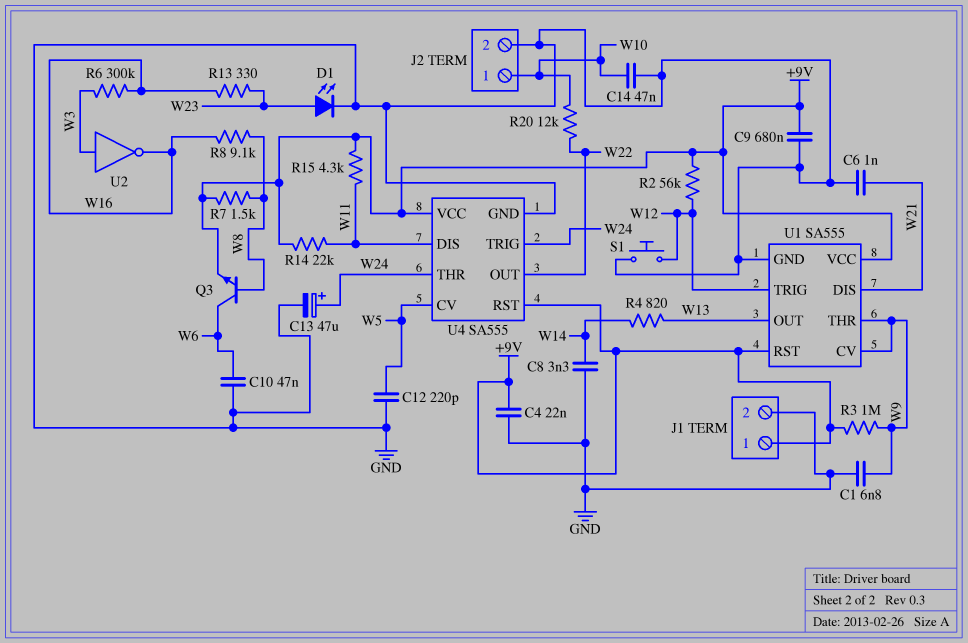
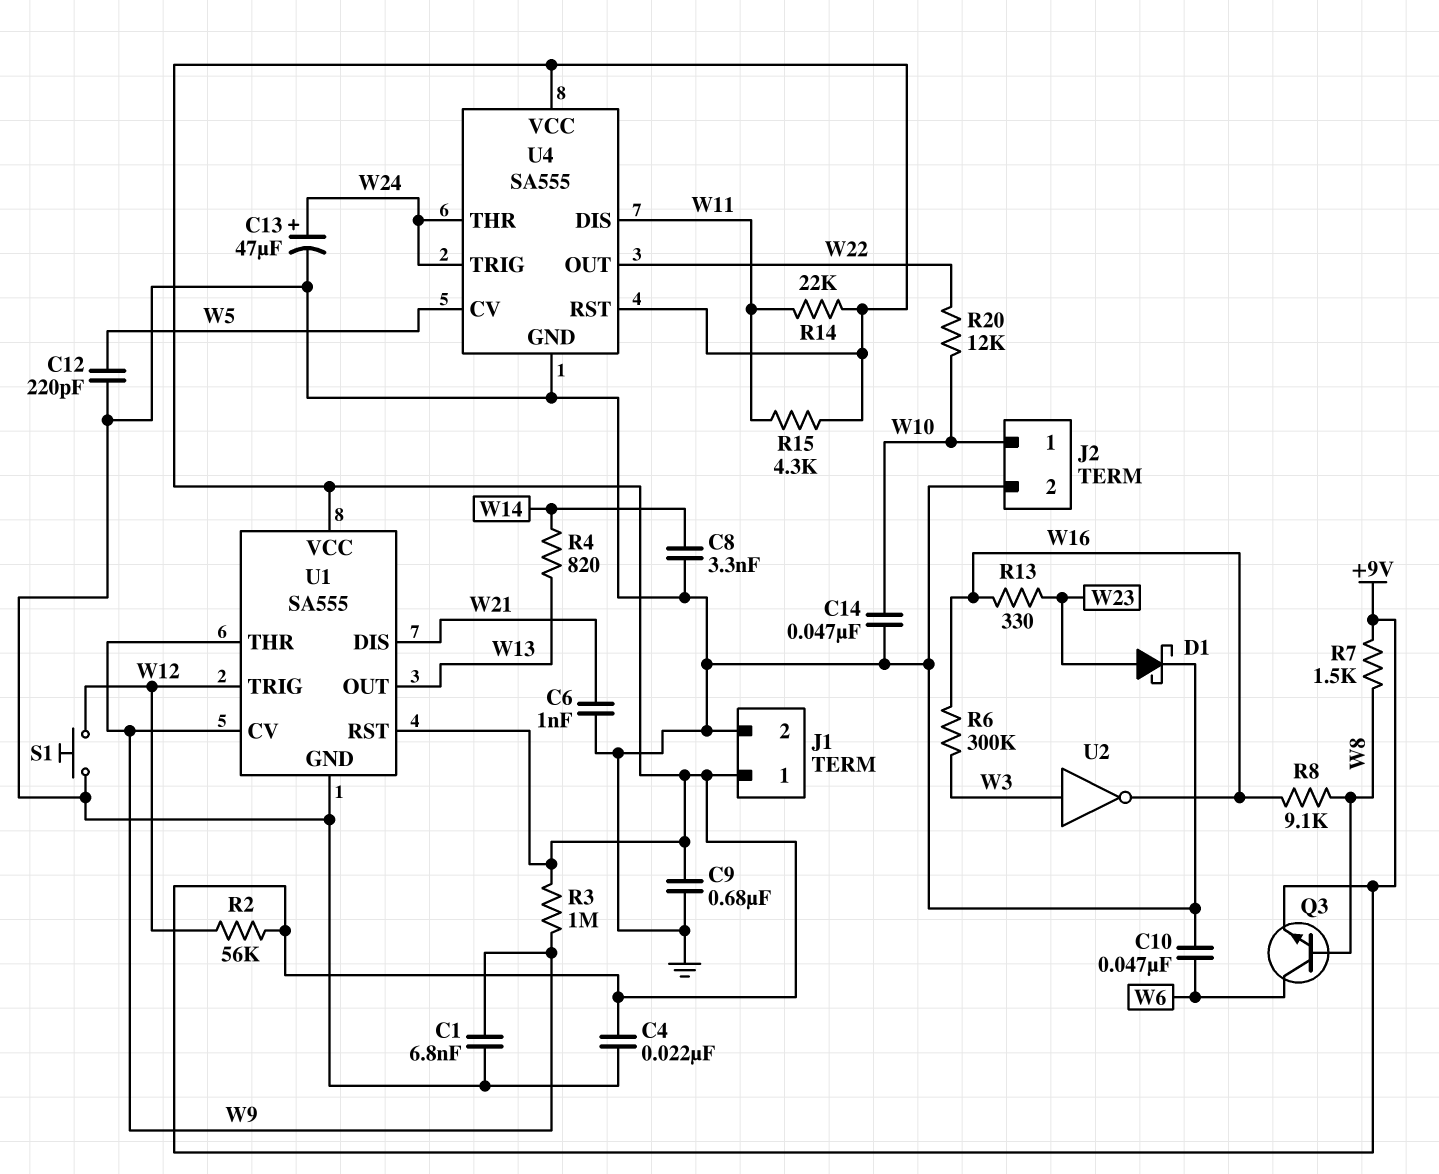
D1: LED (A W23, K GND) -> schottky (A W23, K GND)

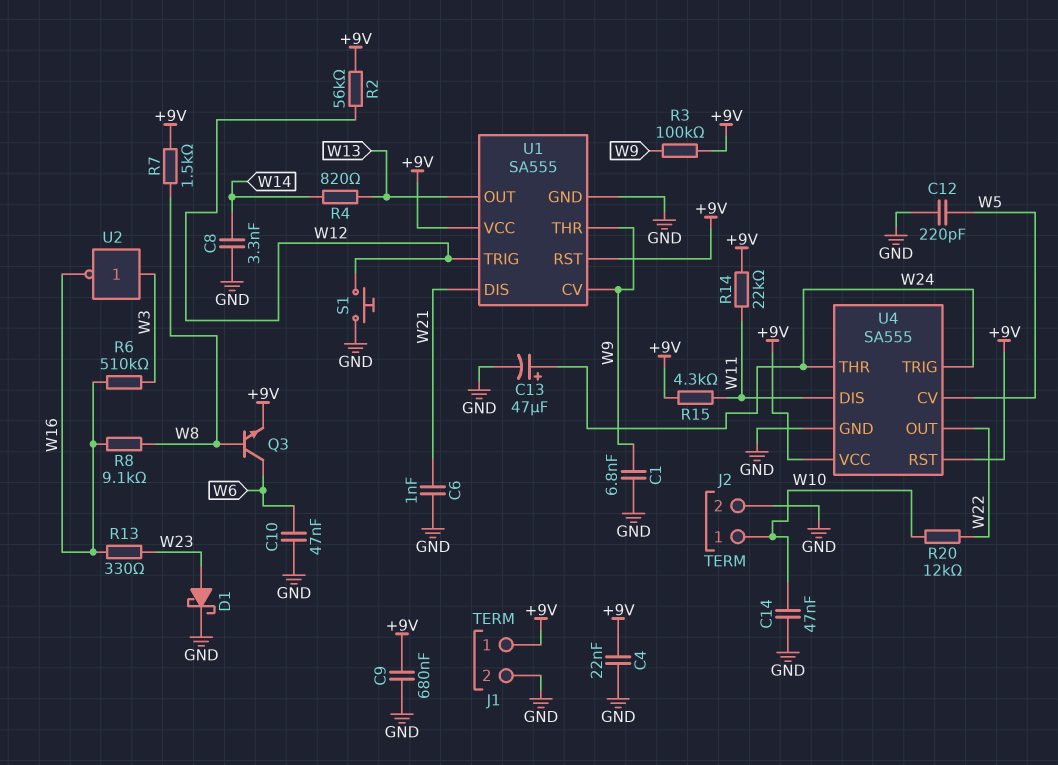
R3: 1M (+9V, W9) -> 100k (+9V, W9)
R6: 300k (W3, W16) -> 510k (W3, W16)

